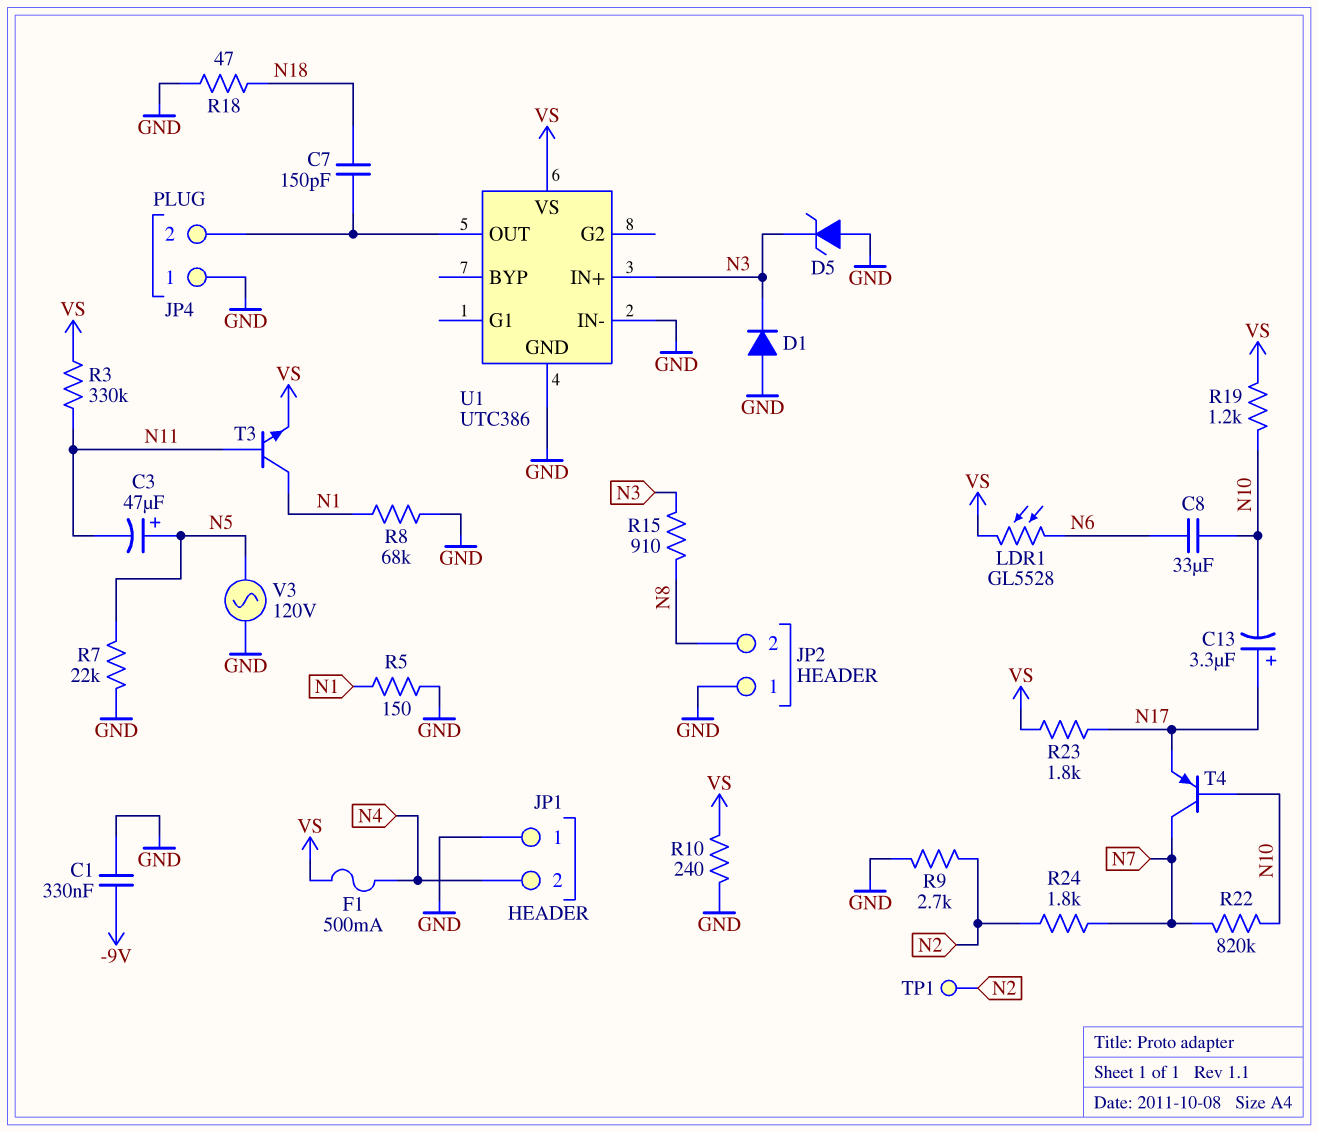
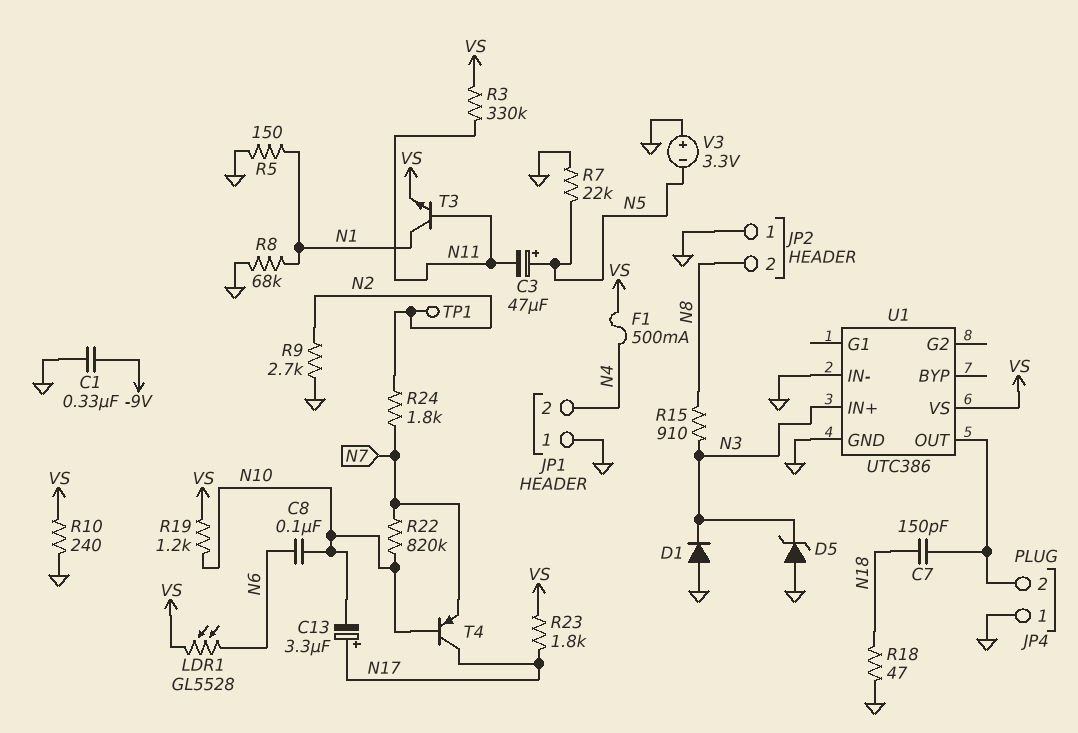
C8: 33uF (N6, N10) -> 100nF (N6, N10)
T4: PNP (B N10, C N7, E N17) -> PNP (B N10, C N17, E N7)
V3: AC 120V (GND, N5) -> 3.3V (plus GND, minus N5)

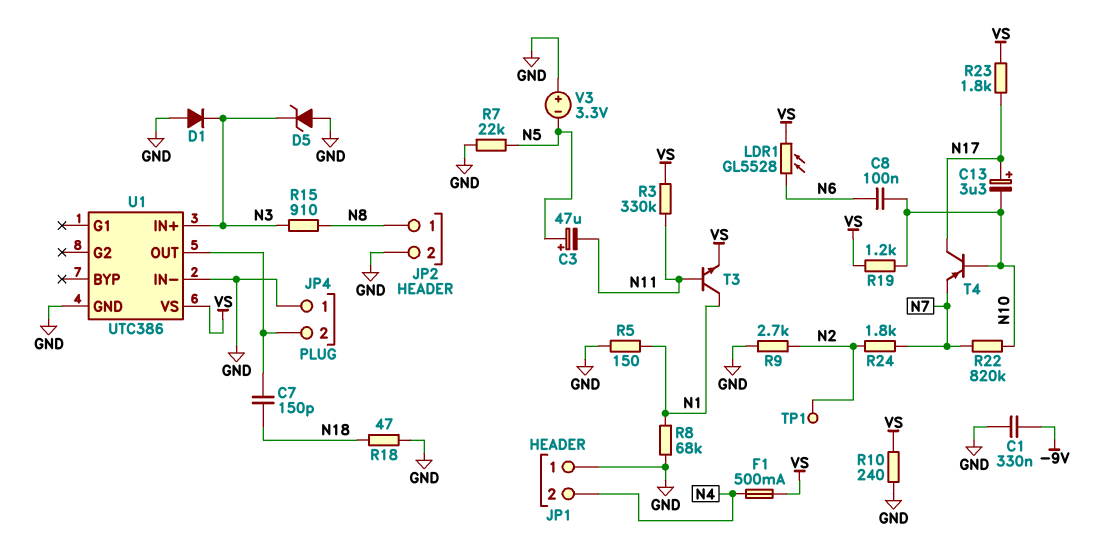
JP2 pin 1: GND -> N8
JP2 pin 2: N8 -> GND

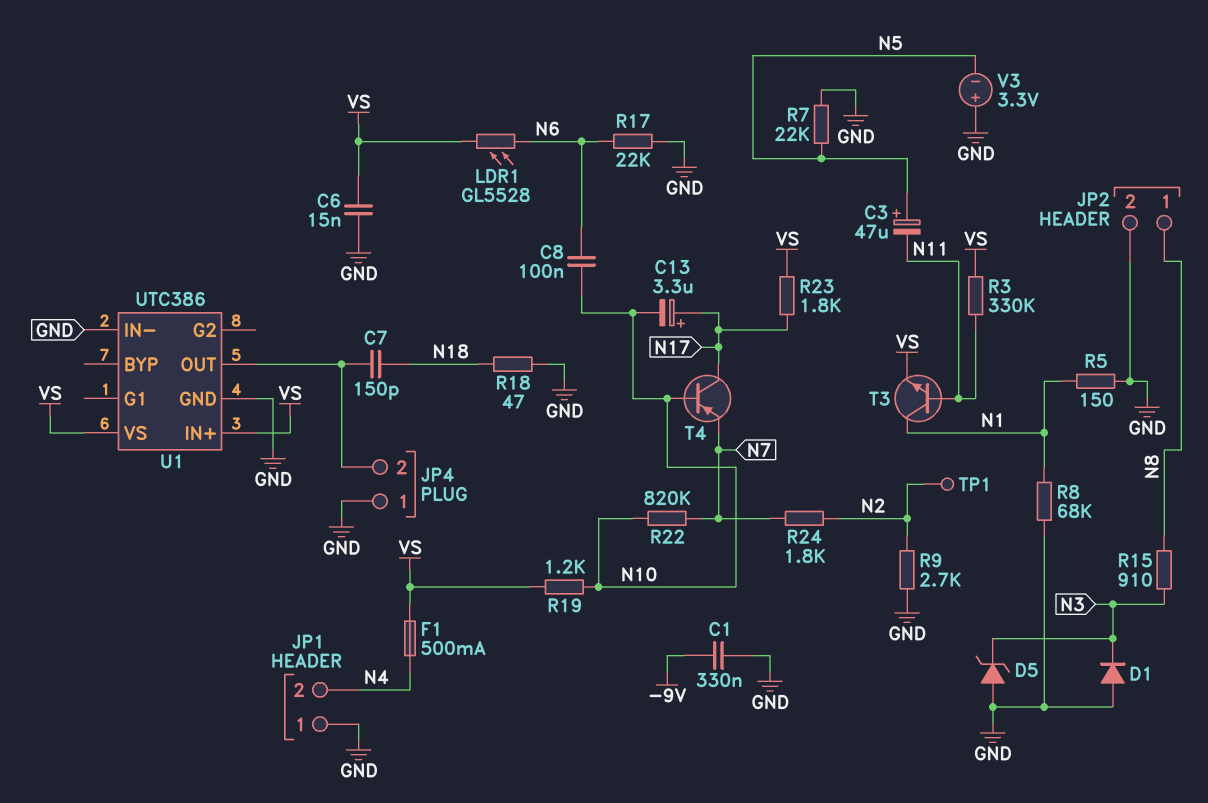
C6: none -> 15nF (GND, VS)
R10: 240 (GND, VS) -> none
R17: none -> 22k (GND, N6)
U1 pin IN+: N3 -> VS

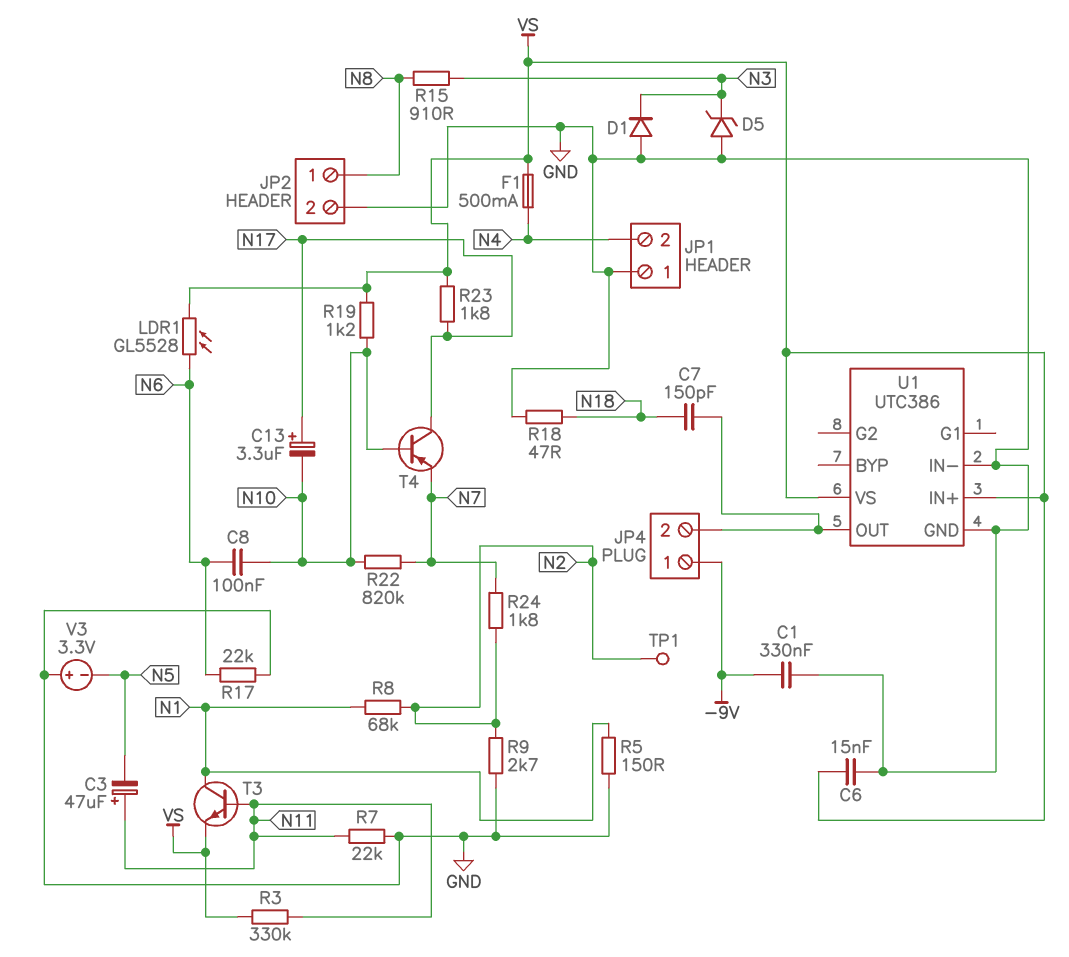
C3: 47uF (plus N5, minus N11) -> 47uF (plus N11, minus N5)
JP4 pin 1: GND -> -9V
R7: 22k (GND, N5) -> 22k (GND, N11)
R8: 68k (GND, N1) -> 68k (N1, N2)

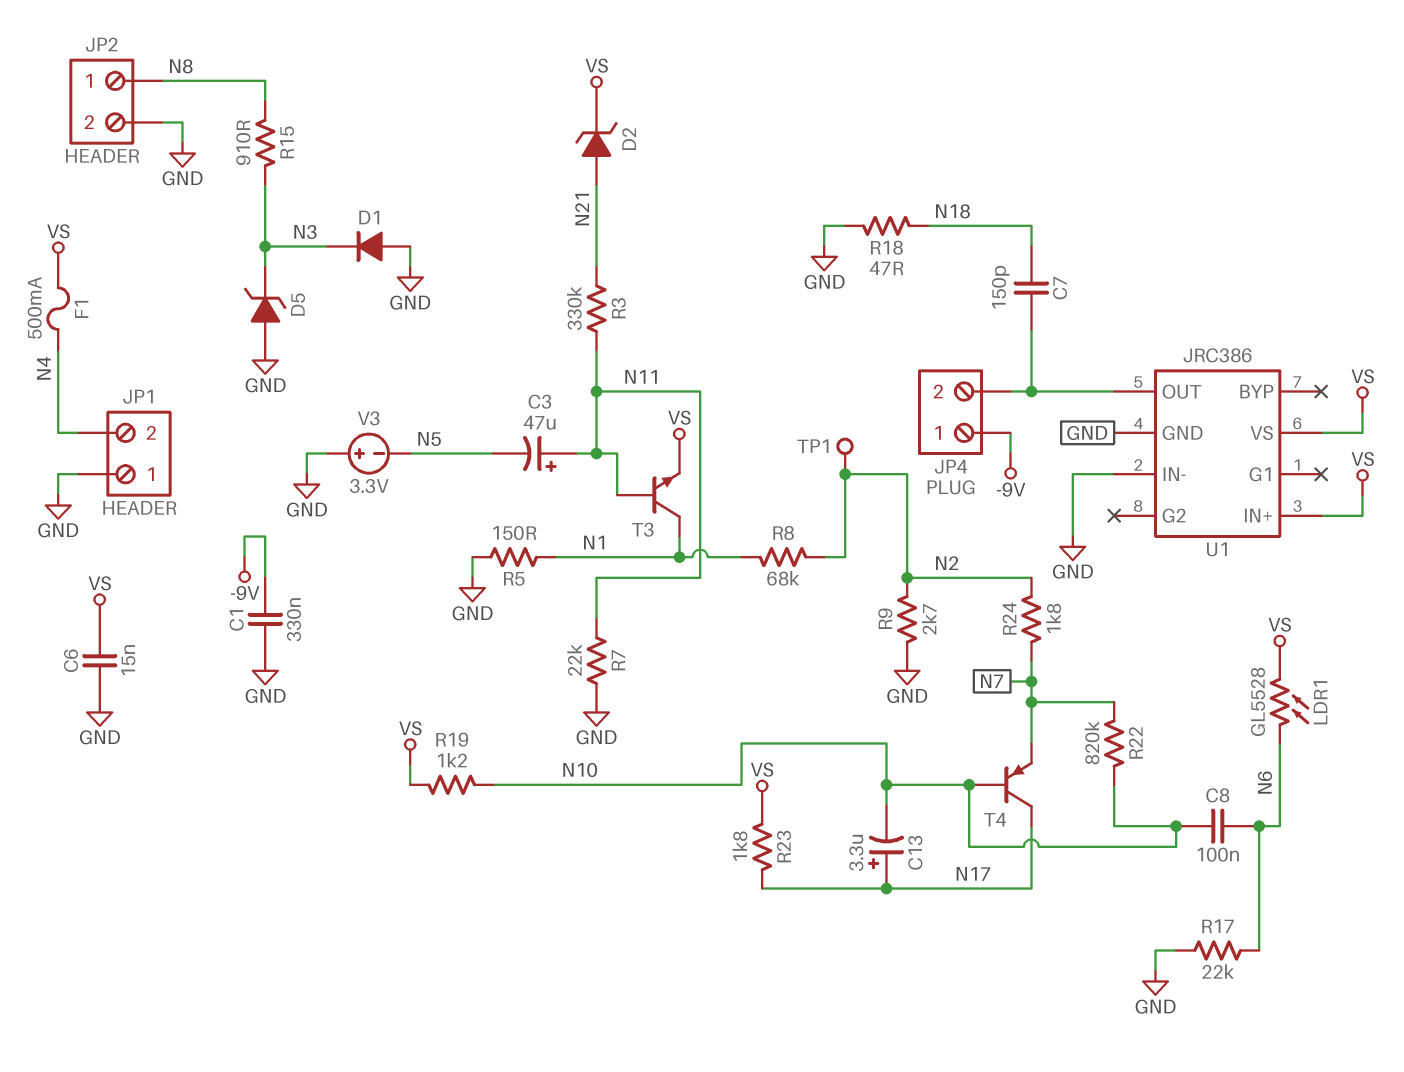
D2: none -> zener (A N21, K VS)
R3: 330k (N11, VS) -> 330k (N11, N21)
U1: UTC386 -> JRC386

